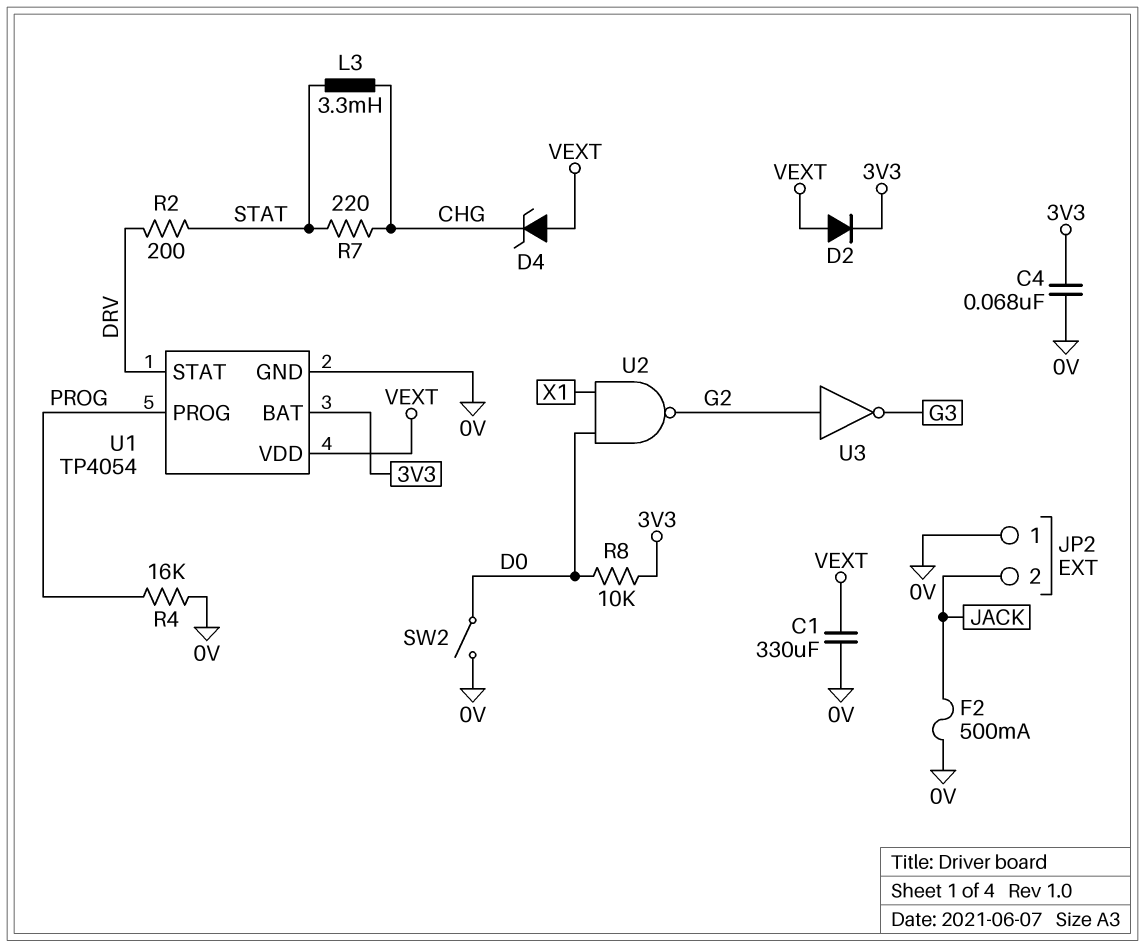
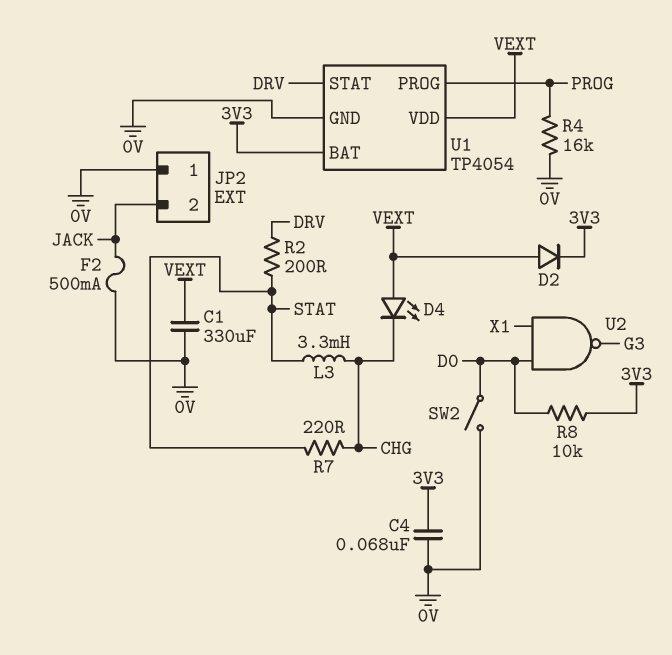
D4: zener (A VEXT, K CHG) -> LED (A VEXT, K CHG)
U2: NAND (in D0, in X1, out G2) -> NAND (in D0, in X1, out G3)
U3: NOT (in G2, out G3) -> none

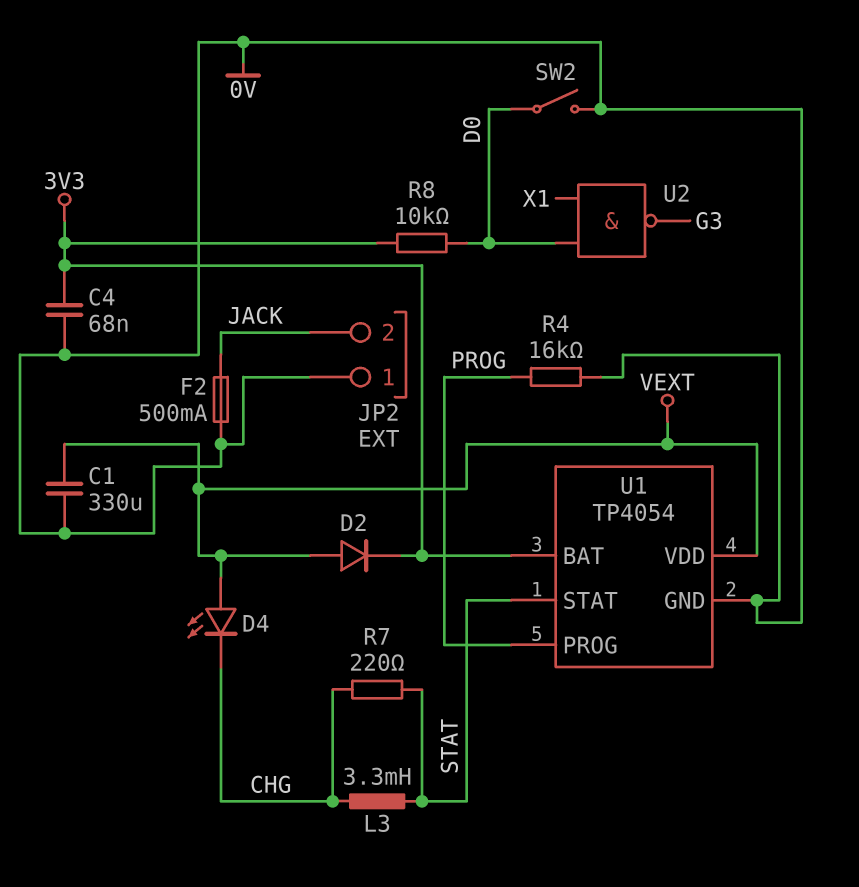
R2: 200 (DRV, STAT) -> none
U1 pin STAT: DRV -> STAT

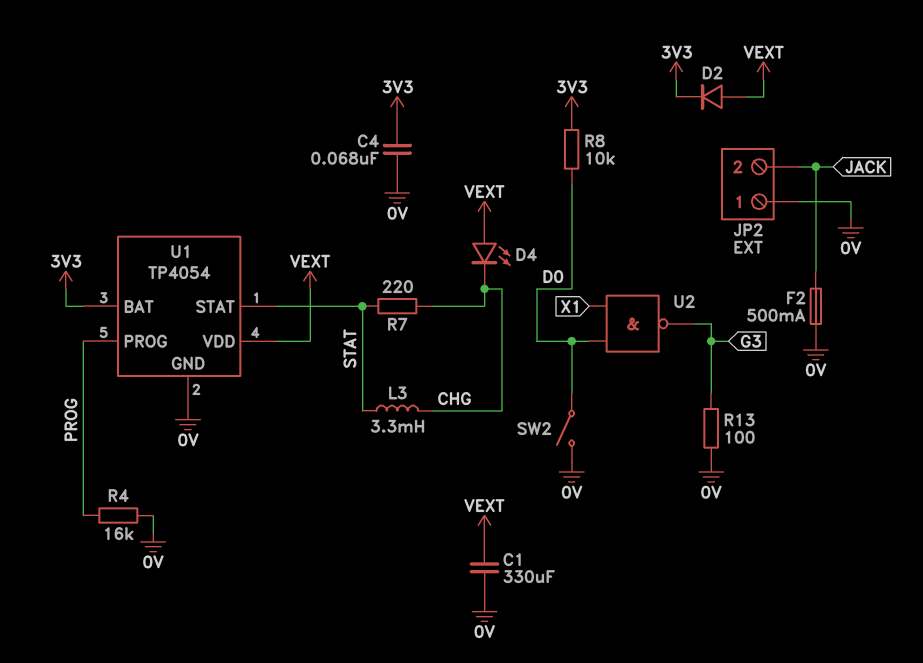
R13: none -> 100 (0V, G3)

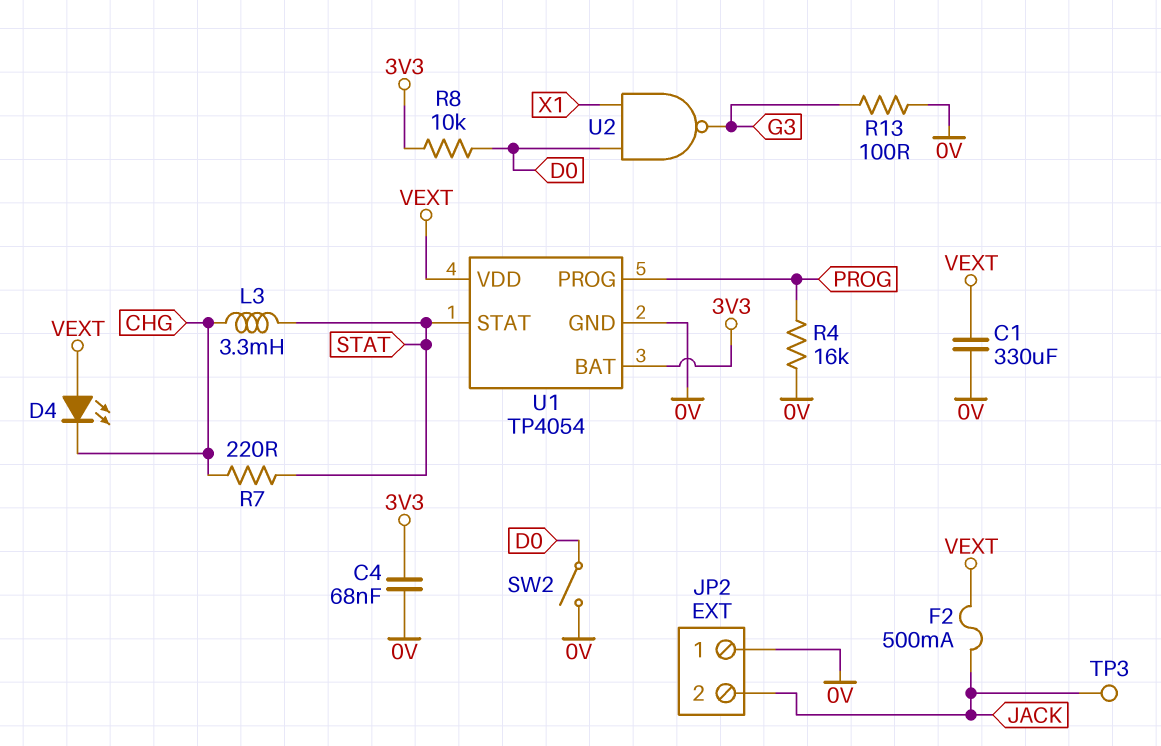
D2: diode (A VEXT, K 3V3) -> none
F2: 500mA (0V, JACK) -> 500mA (JACK, VEXT)
TP3: none -> test point (JACK)

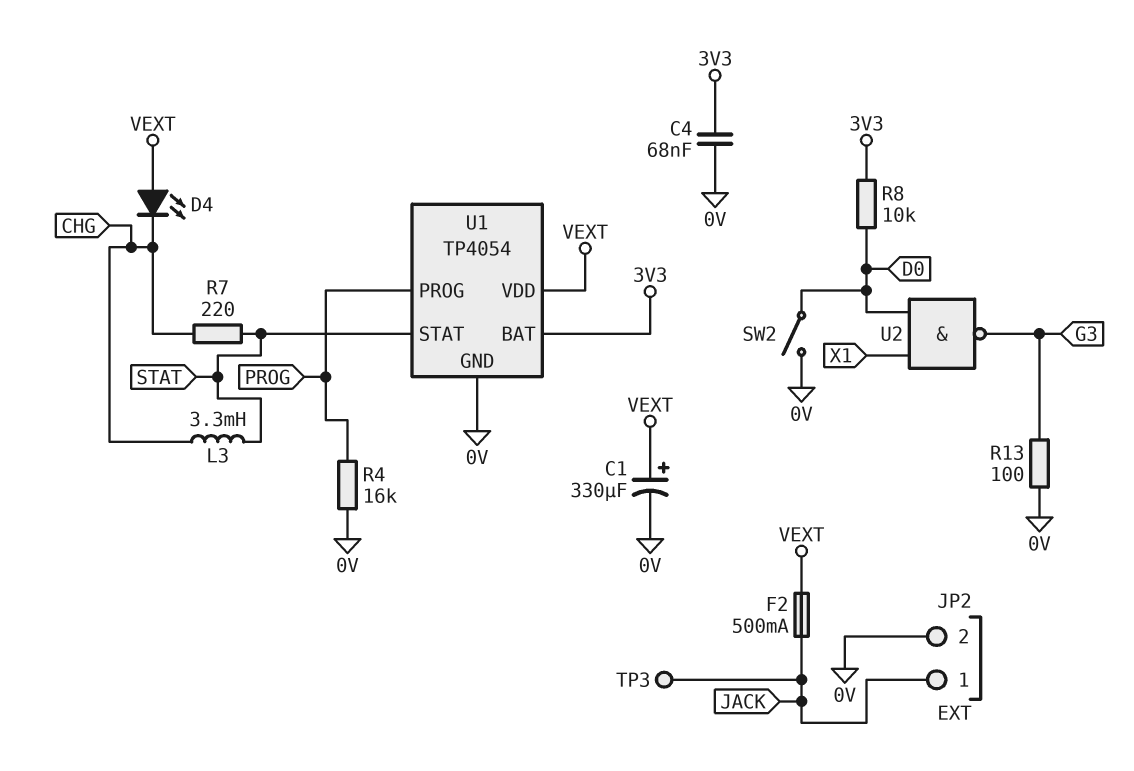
C1: 330uF (0V, VEXT) -> 330uF (plus VEXT, minus 0V)
JP2 pin 1: 0V -> JACK
JP2 pin 2: JACK -> 0V

